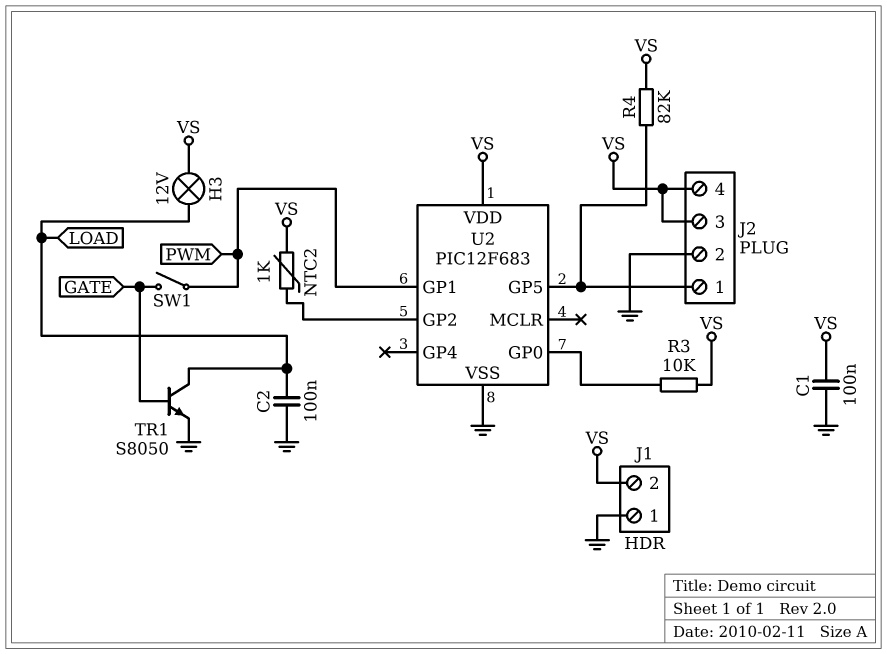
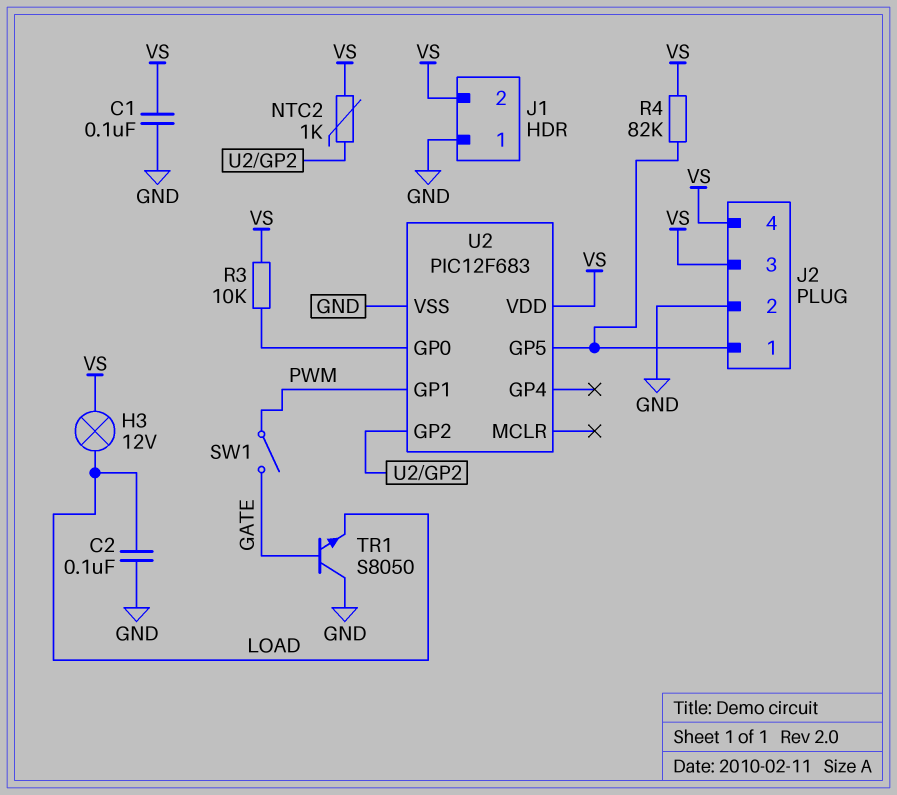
TR1: NPN S8050 (B GATE, C LOAD, E GND) -> NPN S8050 (B GATE, C GND, E LOAD)

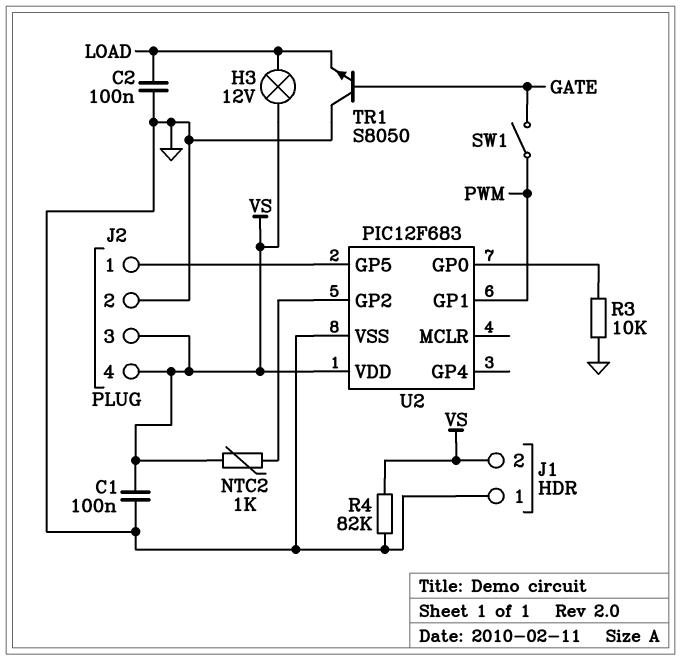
R3: 10k (U2/GP0, VS) -> 10k (GND, U2/GP0)
R4: 82k (J2/1, VS) -> 82k (GND, VS)

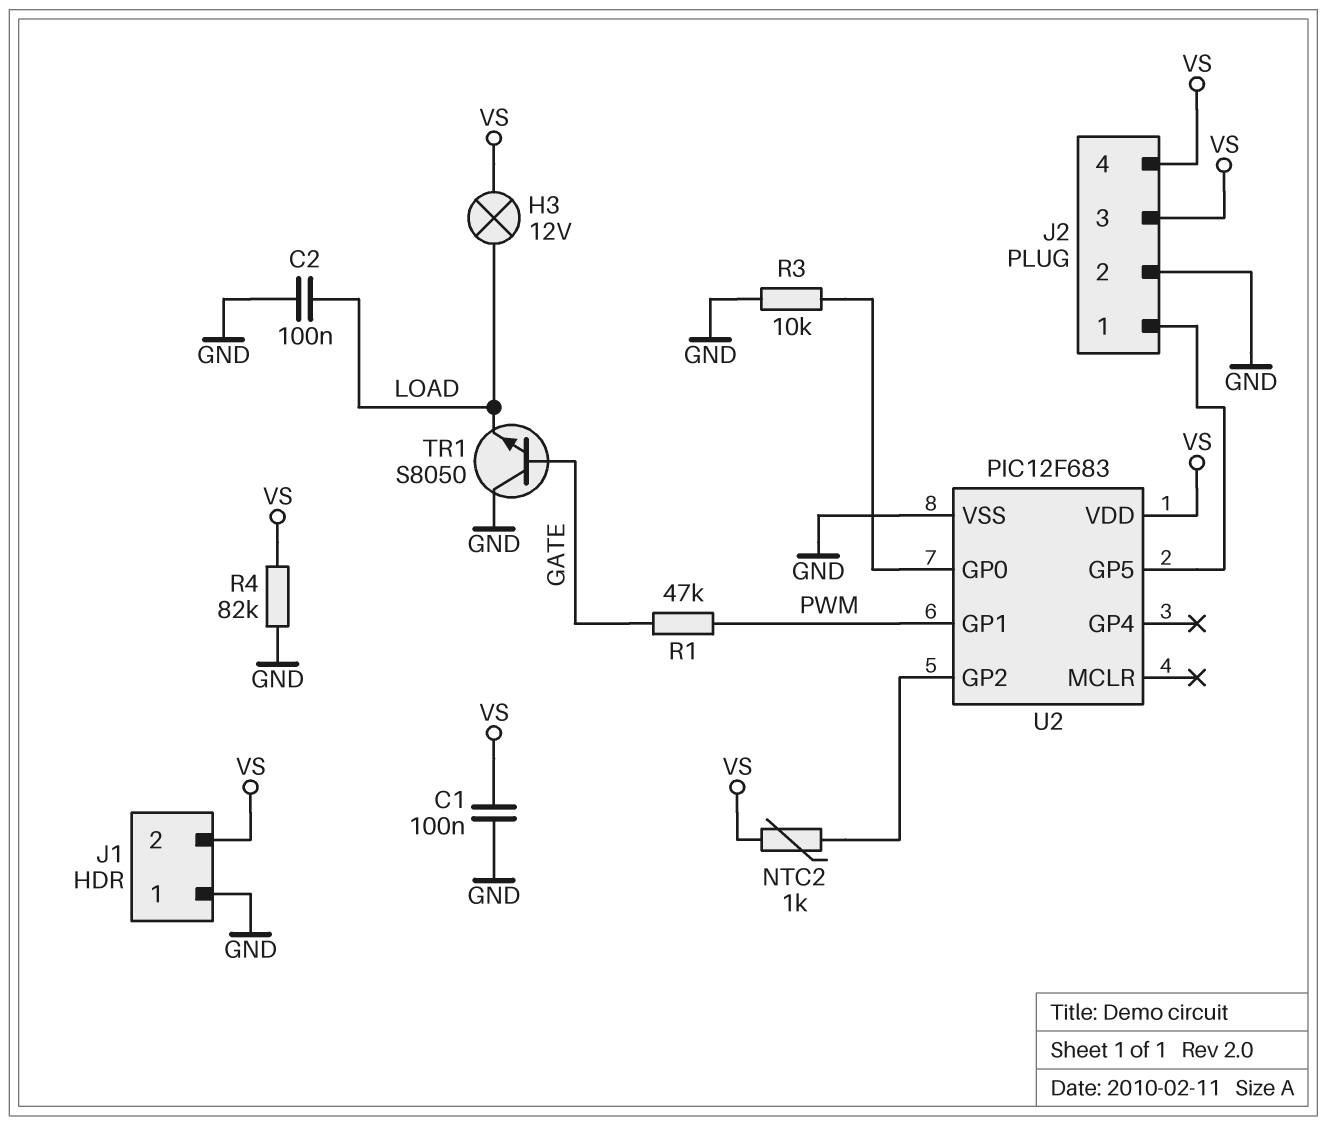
R1: none -> 47k (GATE, PWM)
SW1: switch (GATE, PWM) -> none

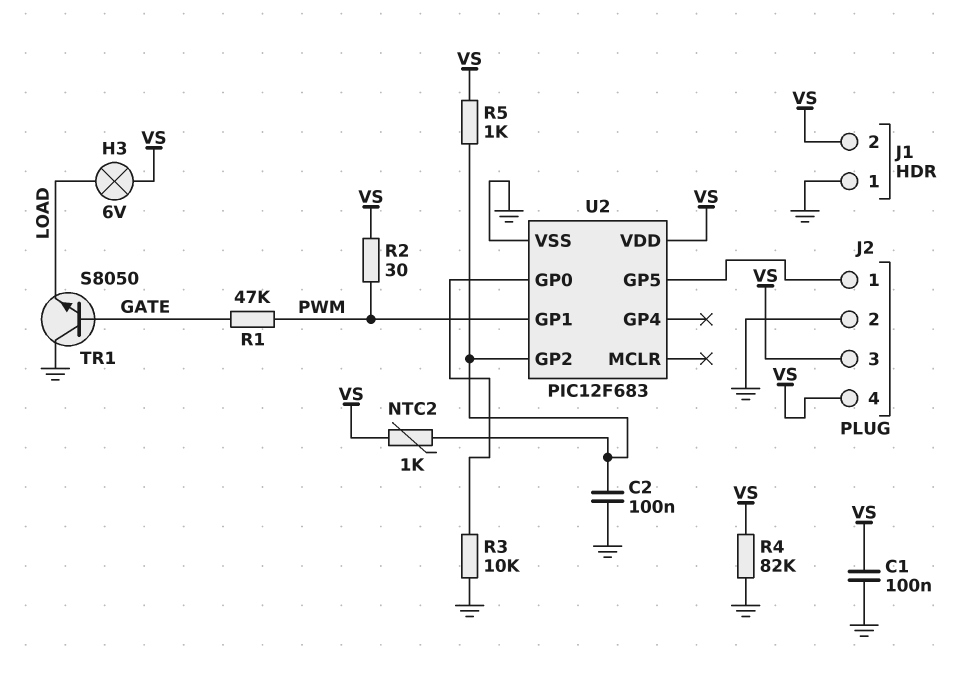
C2: 100nF (GND, LOAD) -> 100nF (GND, U2/GP2)
H3: lamp 12V (LOAD, VS) -> lamp 6V (LOAD, VS)
R2: none -> 30 (PWM, VS)
R5: none -> 1k (U2/GP2, VS)

